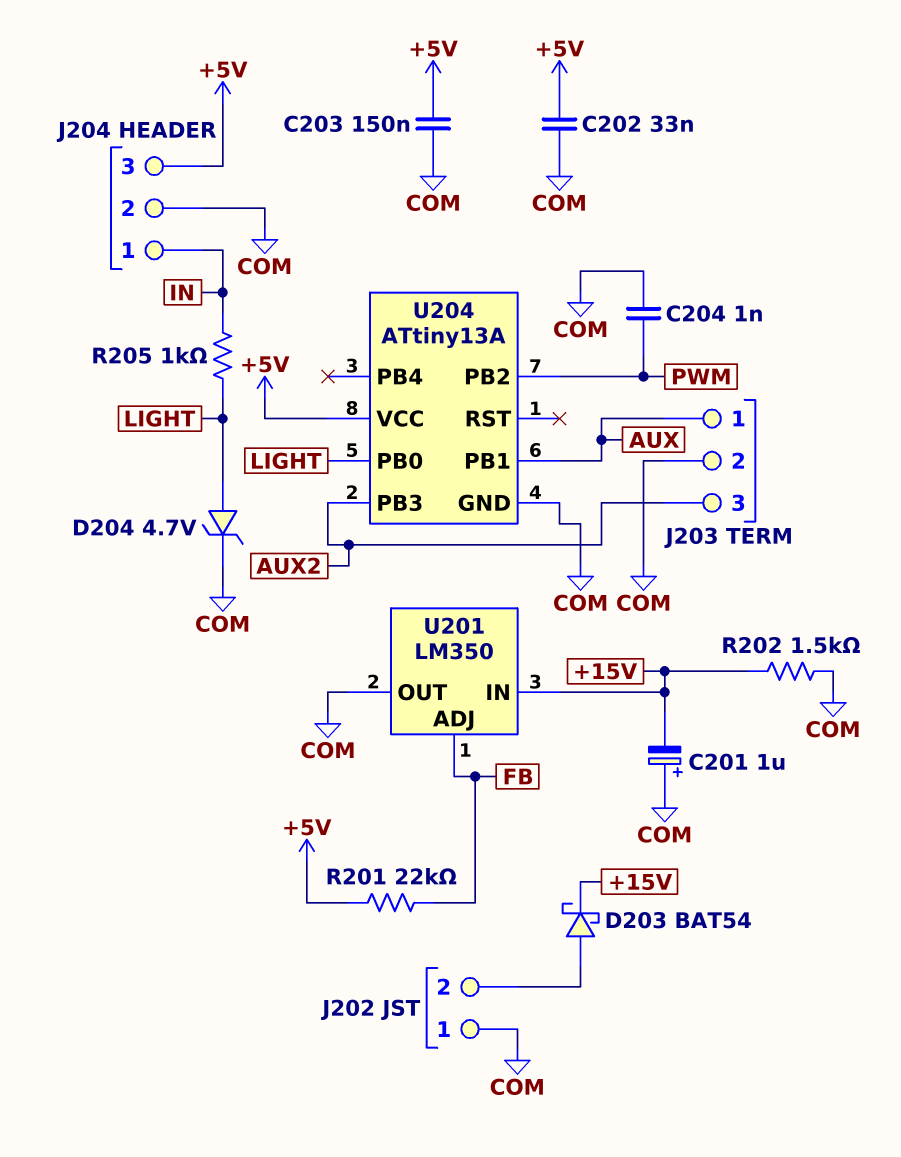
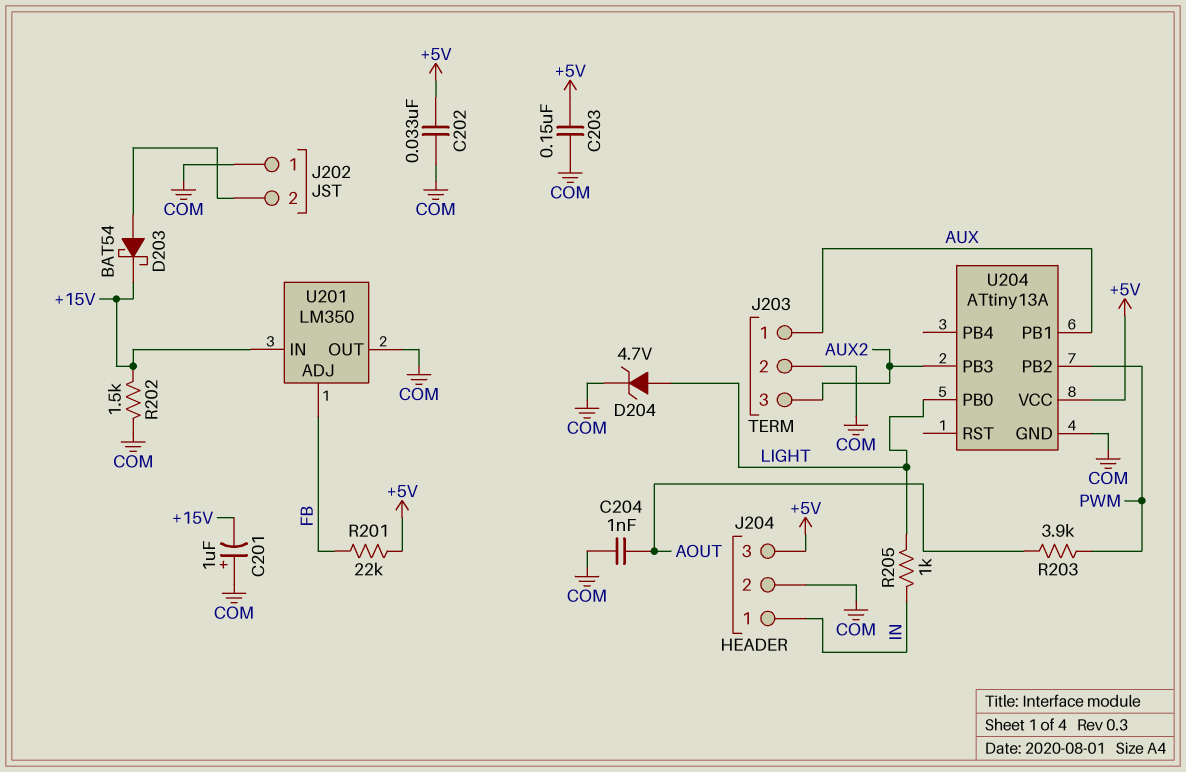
C204: 1nF (COM, PWM) -> 1nF (AOUT, COM)
R203: none -> 3.9k (AOUT, PWM)

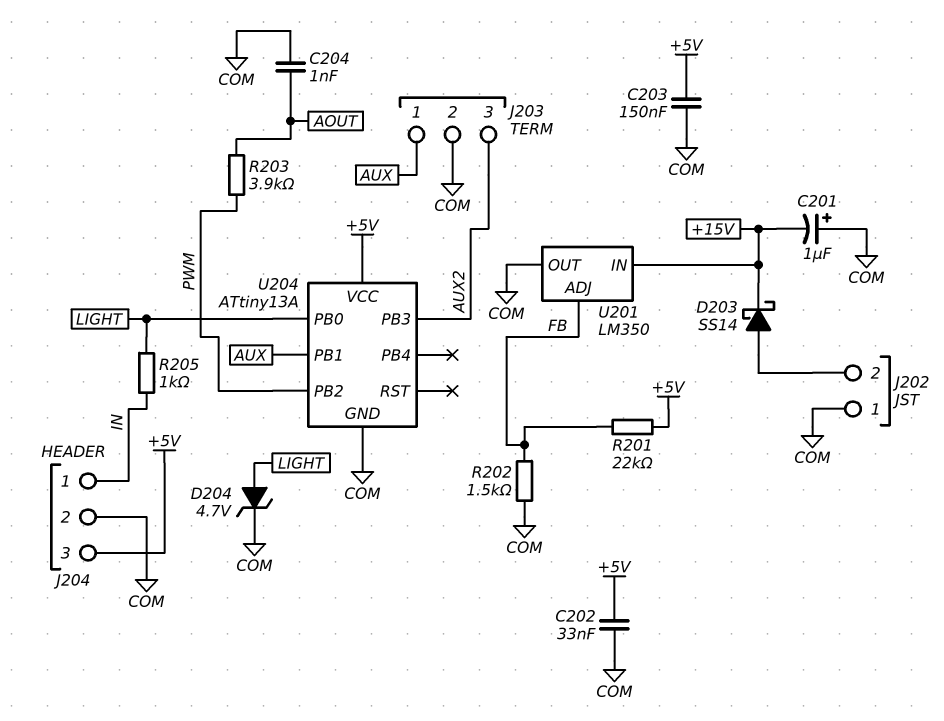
D203: schottky BAT54 (A J202/2, K +15V) -> schottky SS14 (A J202/2, K +15V)
R202: 1.5k (+15V, COM) -> 1.5k (COM, FB)

